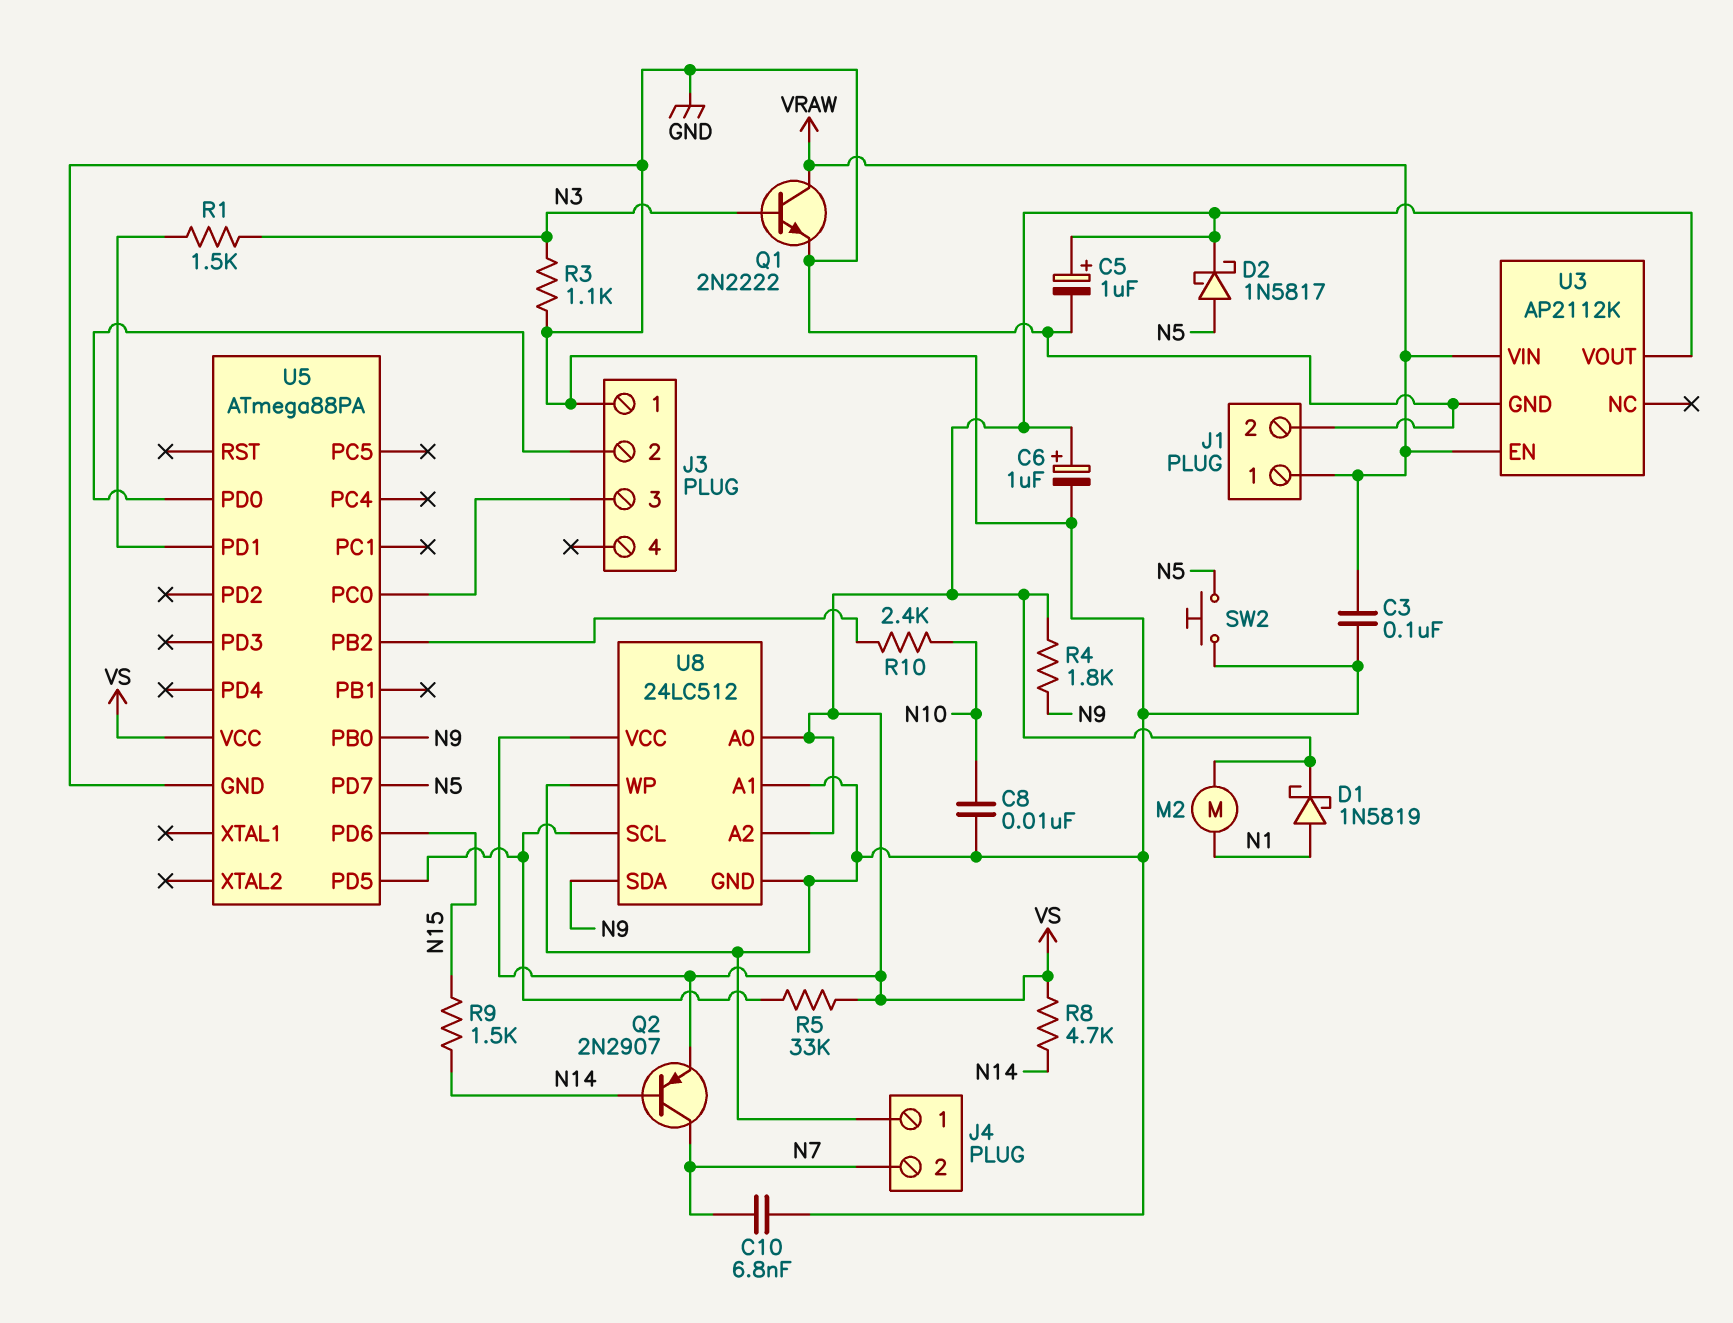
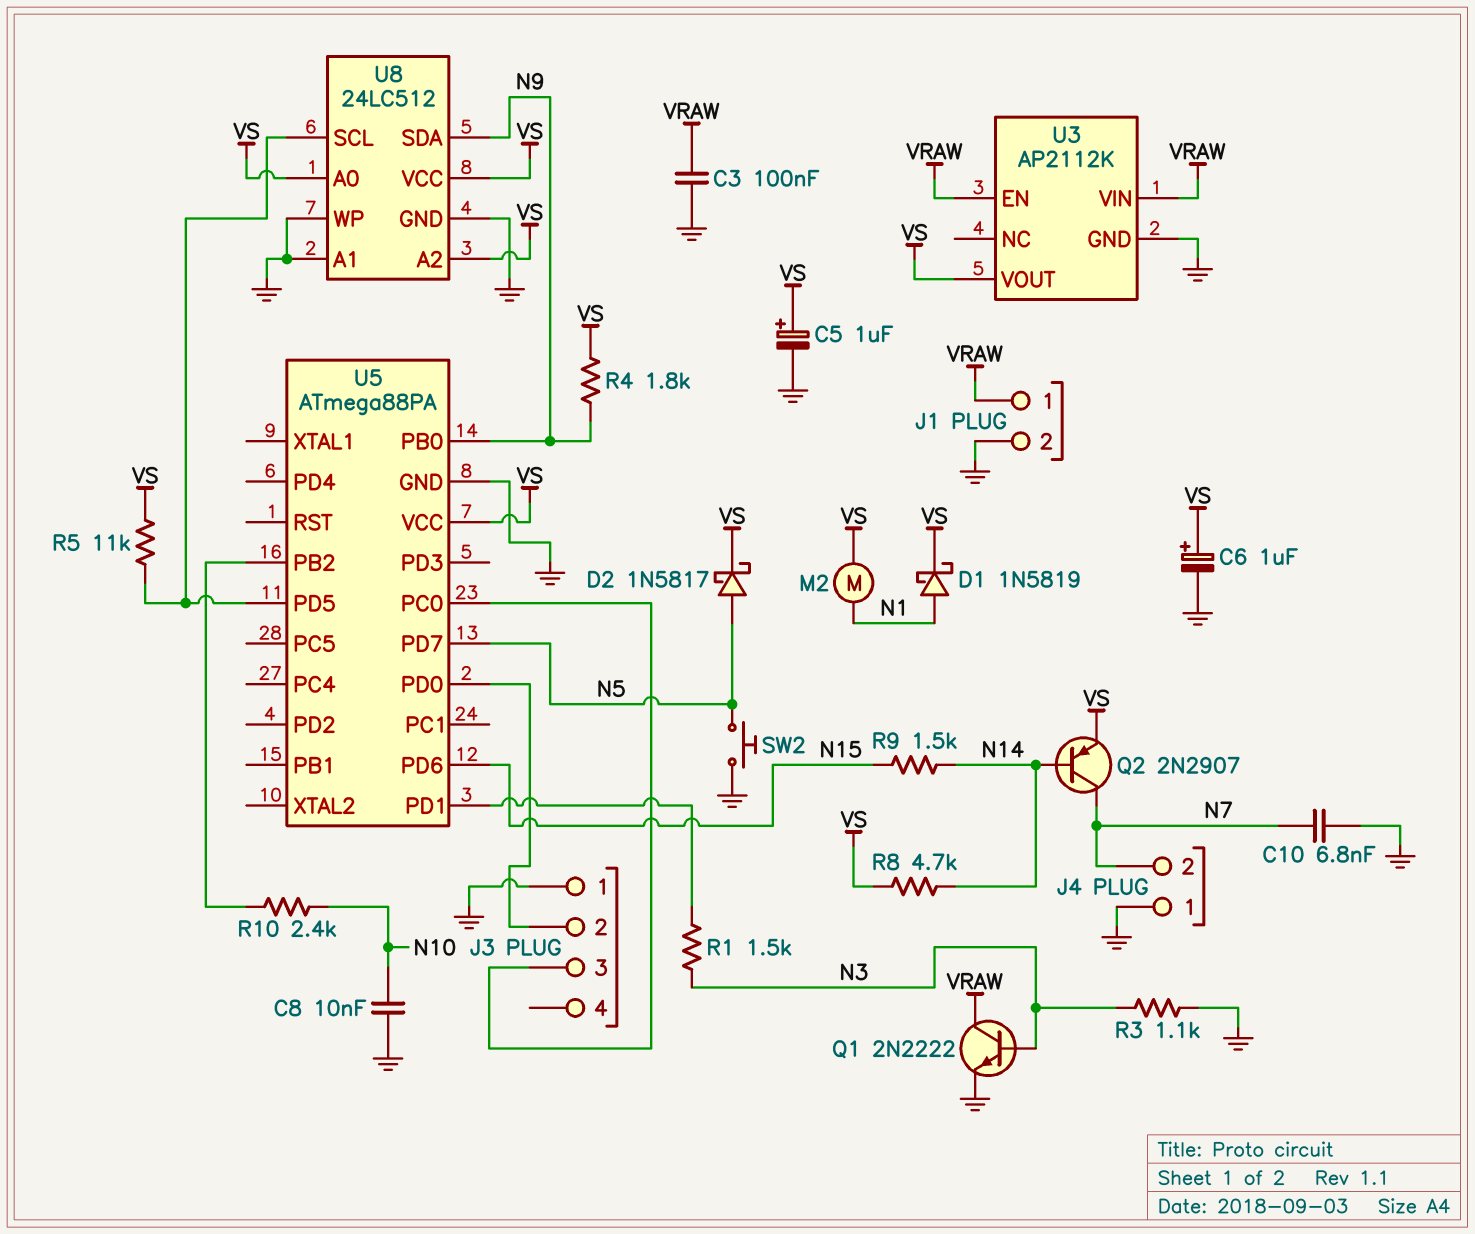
R5: 33k (U5/PD5, VS) -> 11k (U5/PD5, VS)

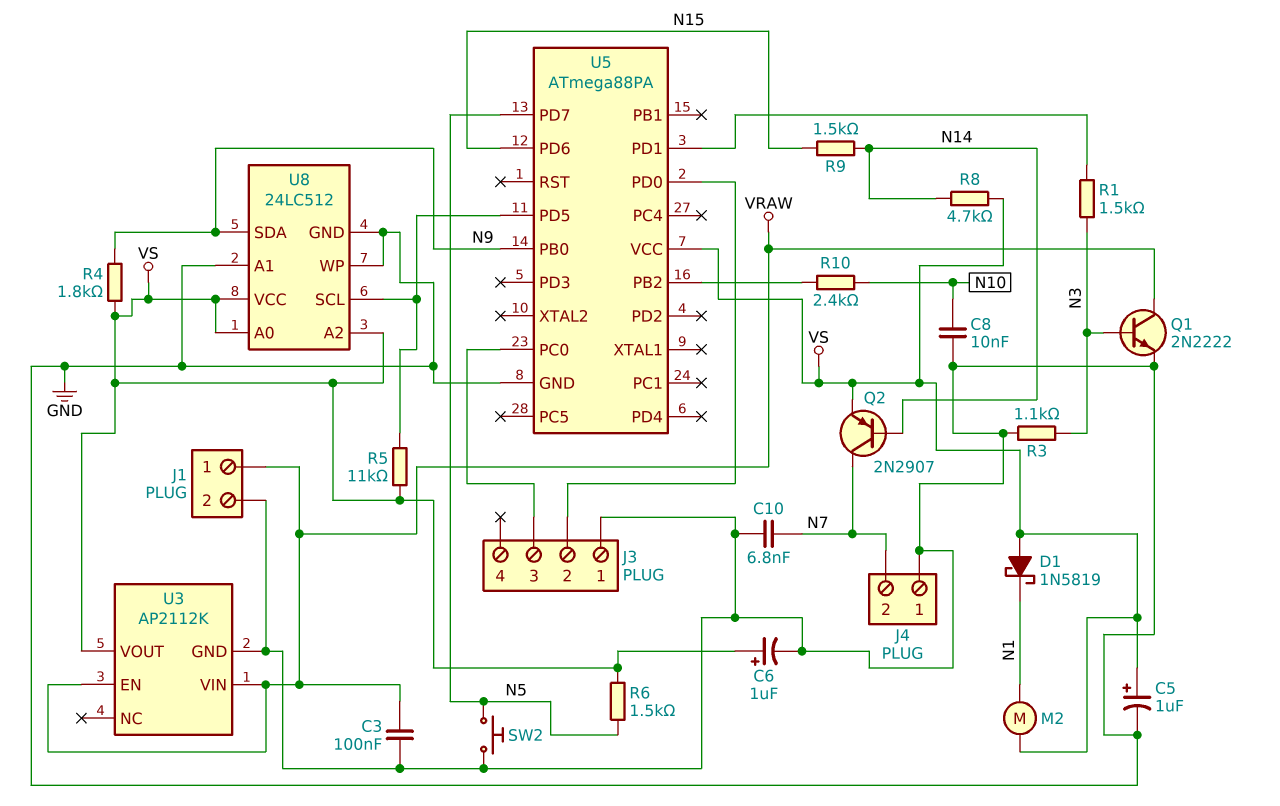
D1: schottky 1N5819 (A N1, K VS) -> schottky 1N5819 (A VS, K N1)
D2: schottky 1N5817 (A N5, K VS) -> none
R6: none -> 1.5k (N5, VS)

